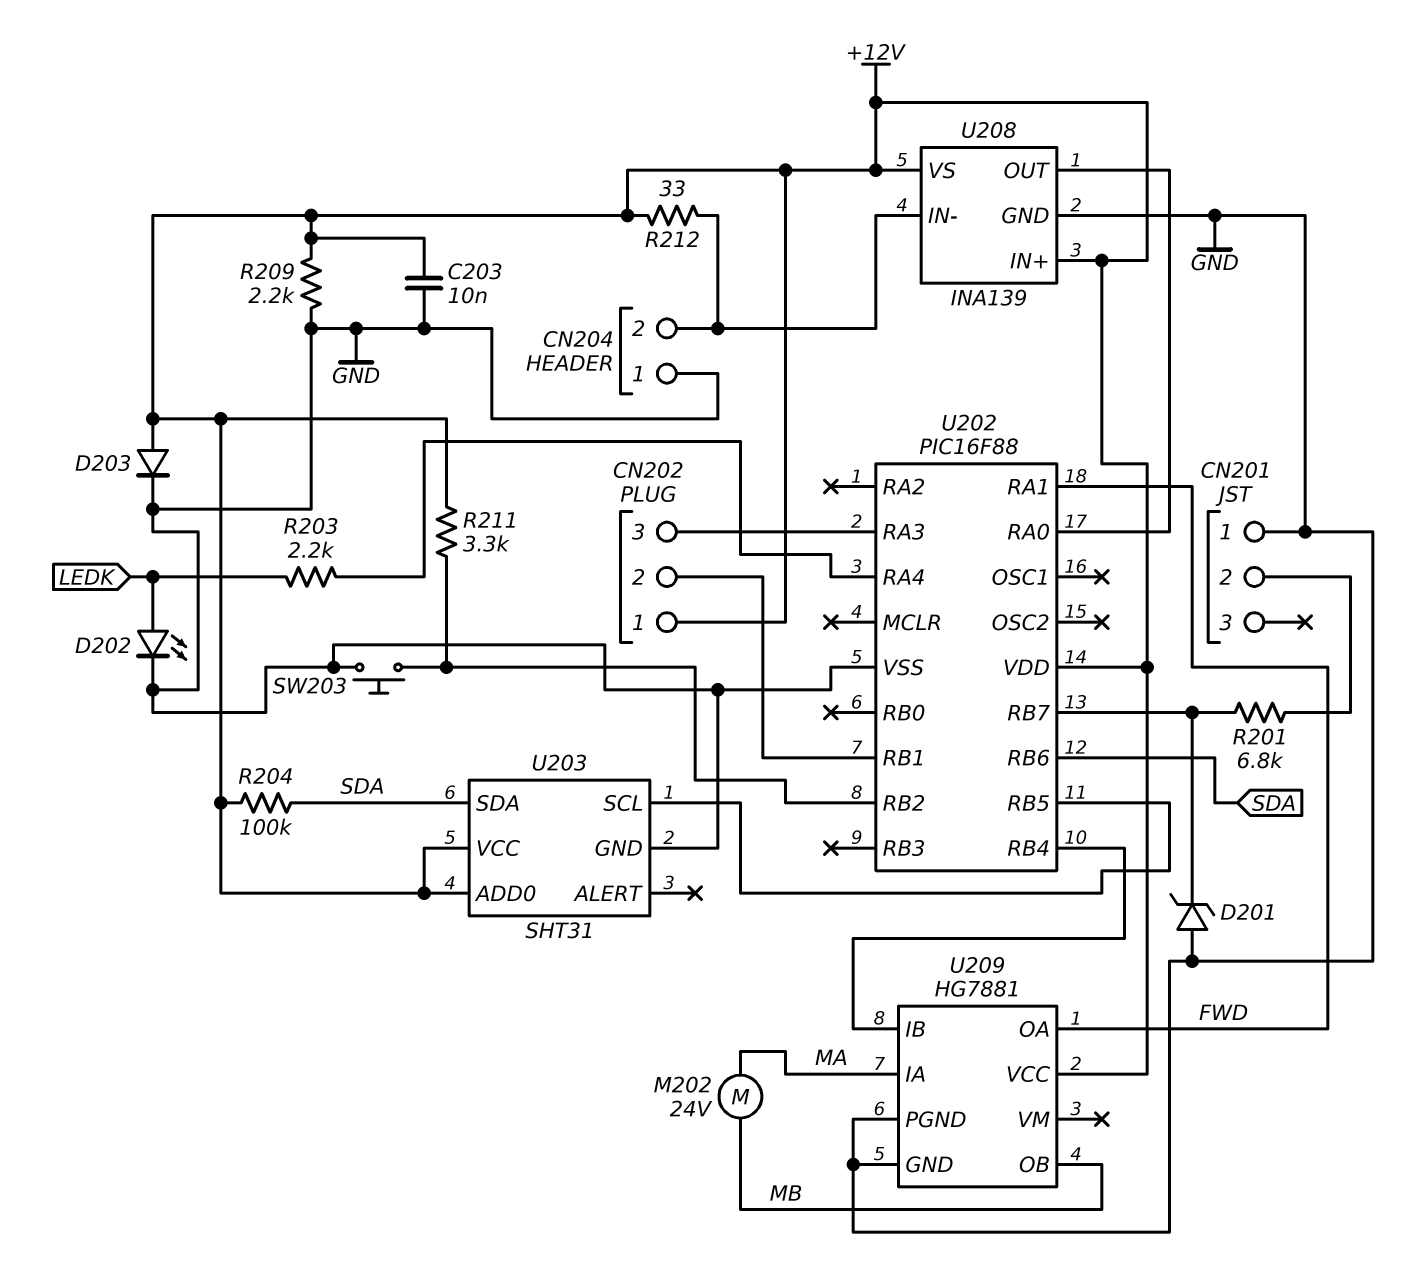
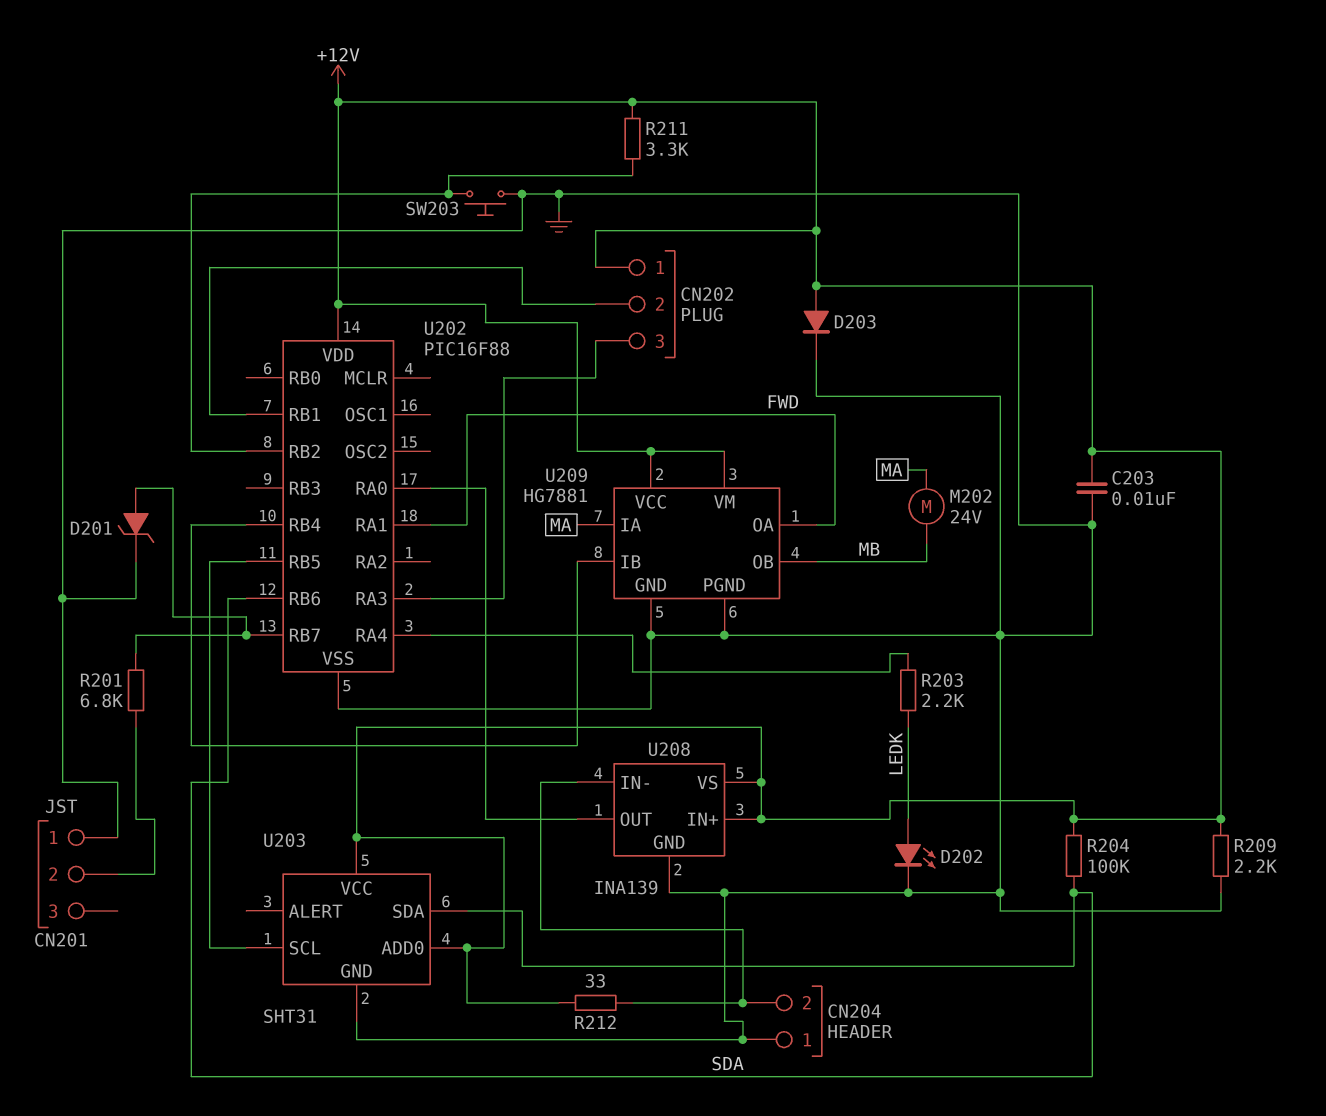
D201: zener (A GND, K U202/RB7) -> zener (A U202/RB7, K GND)
U209 pin VM: none -> +12V

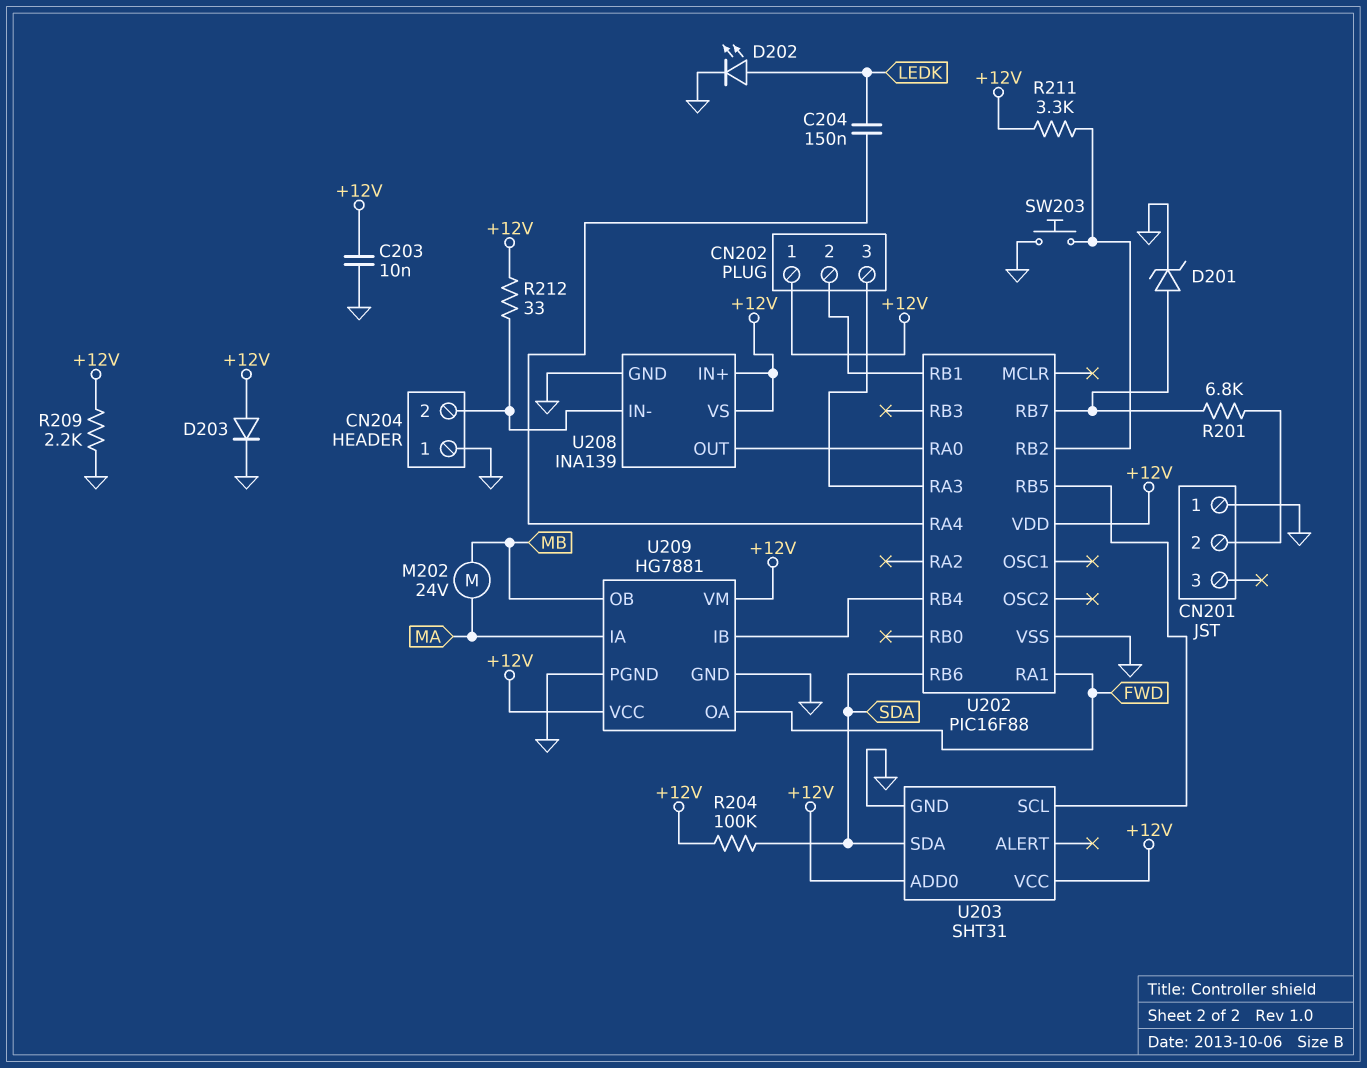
C204: none -> 150nF (LEDK, U202/RA4)
R203: 2.2k (LEDK, U202/RA4) -> none

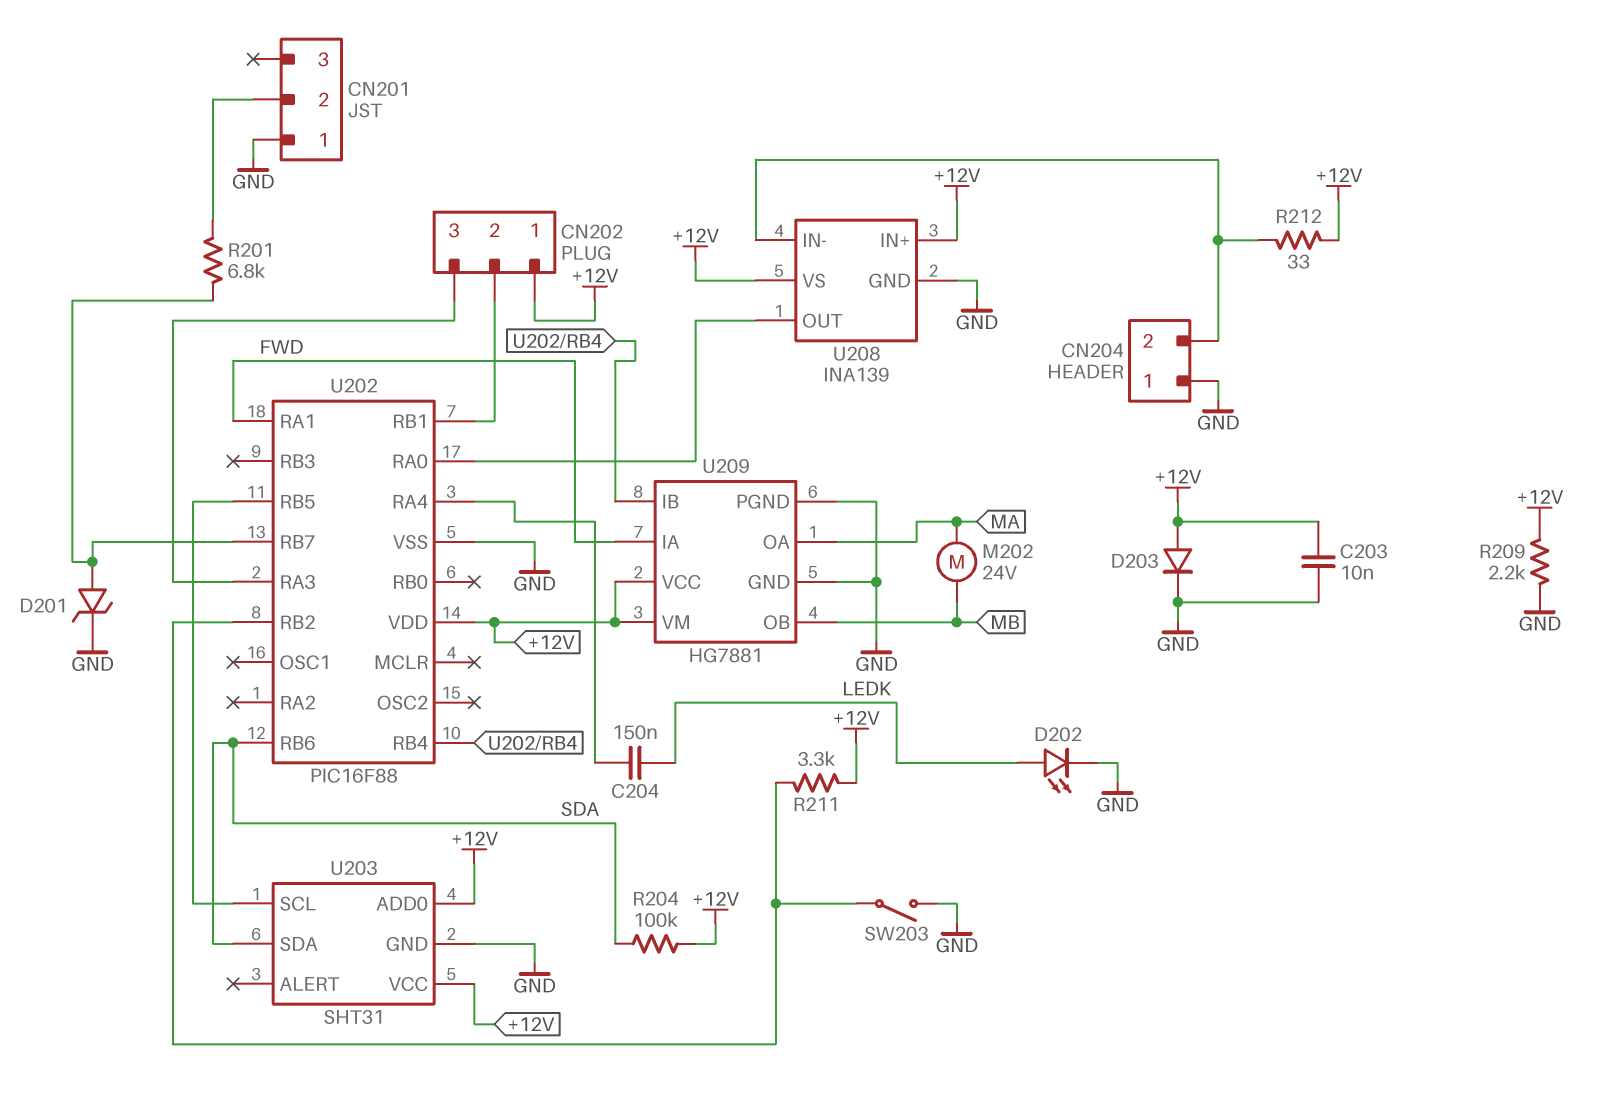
SW203: button (GND, U202/RB2) -> switch (GND, U202/RB2)
U209 pin IA: MA -> FWD
U209 pin OA: FWD -> MA

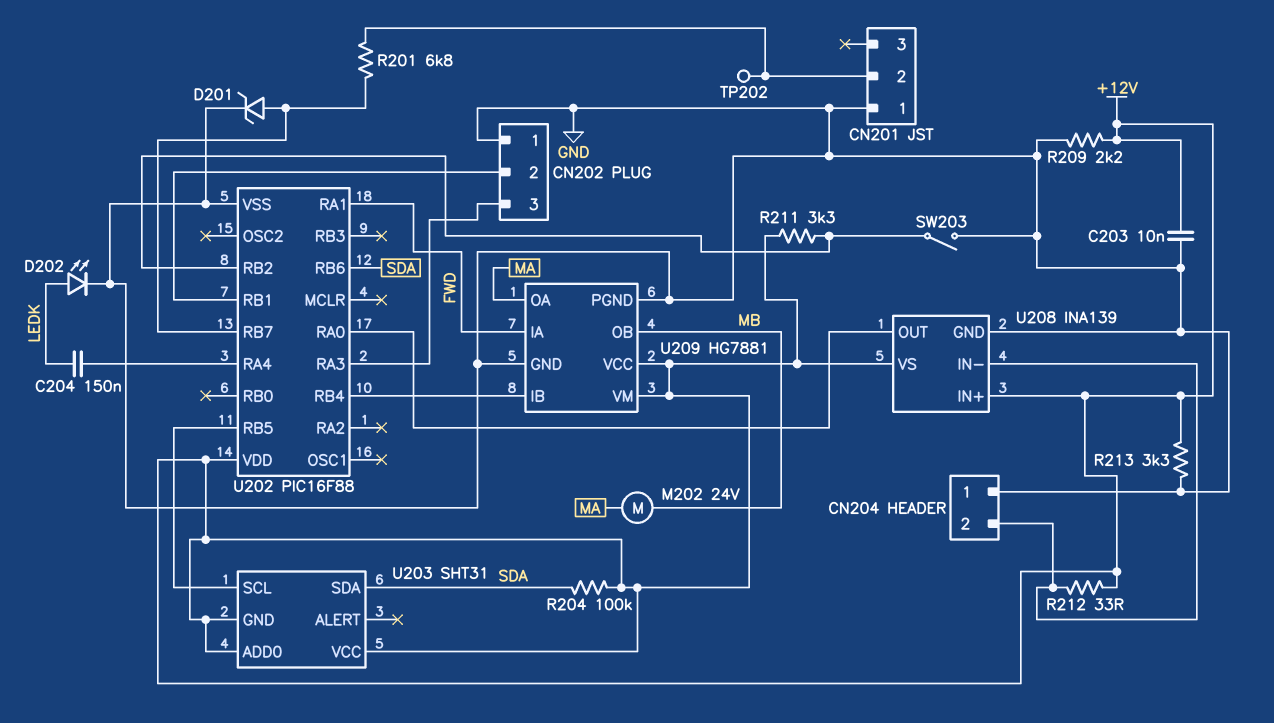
CN202 pin 1: +12V -> GND
D203: diode (A +12V, K GND) -> none
R213: none -> 3.3k (+12V, GND)
TP202: none -> test point (CN201/2)
U203 pin GND: GND -> +12V

